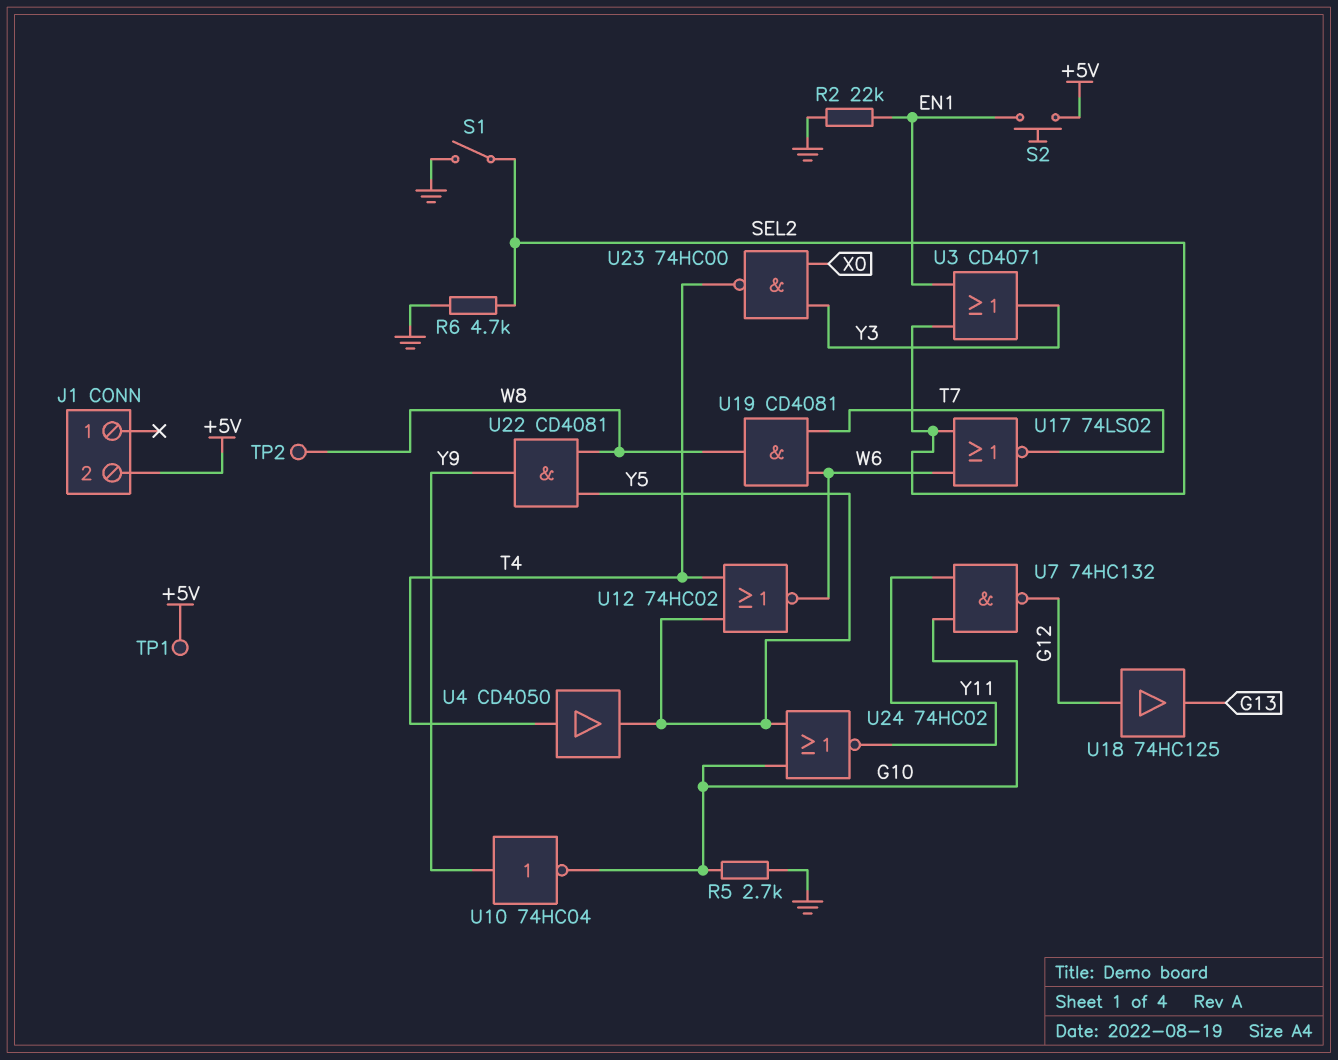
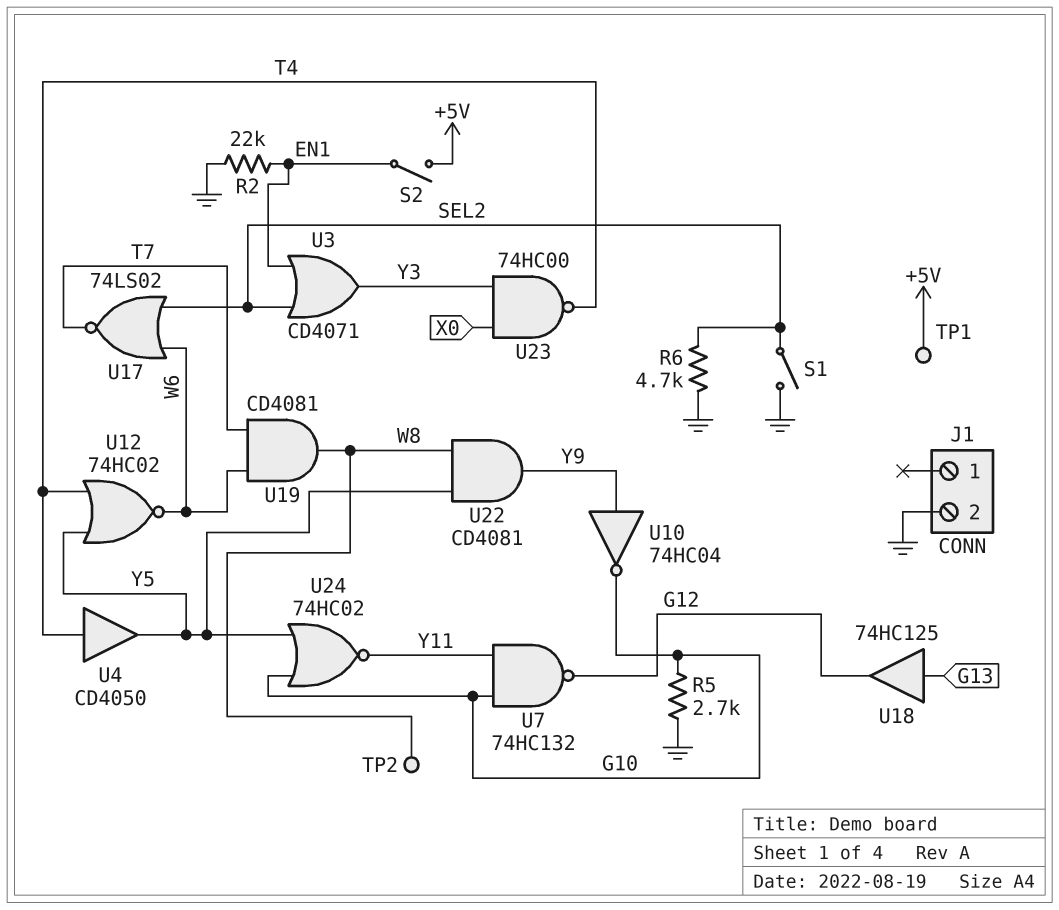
J1 pin 2: +5V -> GND
S2: button (+5V, EN1) -> switch (+5V, EN1)
U18: buffer 74HC125 (in G12, out G13) -> buffer 74HC125 (in G13, out G12)

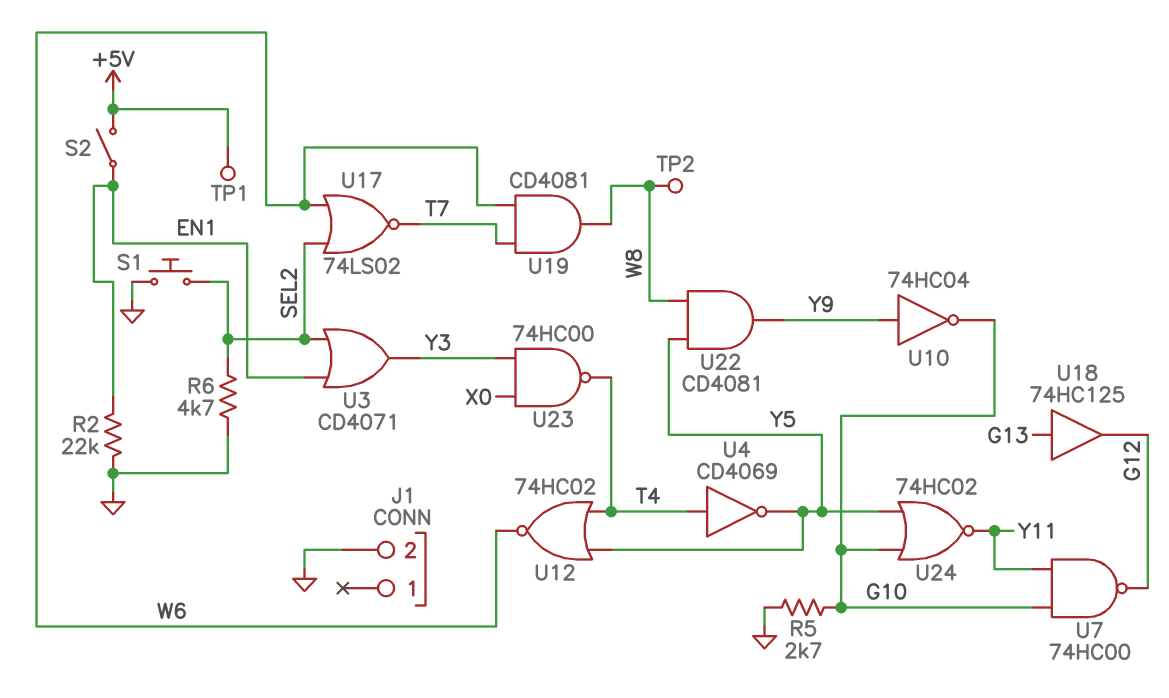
S1: switch (GND, SEL2) -> button (GND, SEL2)
U4: buffer CD4050 (in T4, out Y5) -> NOT CD4069 (in T4, out Y5)
U7: NAND 74HC132 (in G10, in Y11, out G12) -> NAND 74HC00 (in G10, in Y11, out G12)

